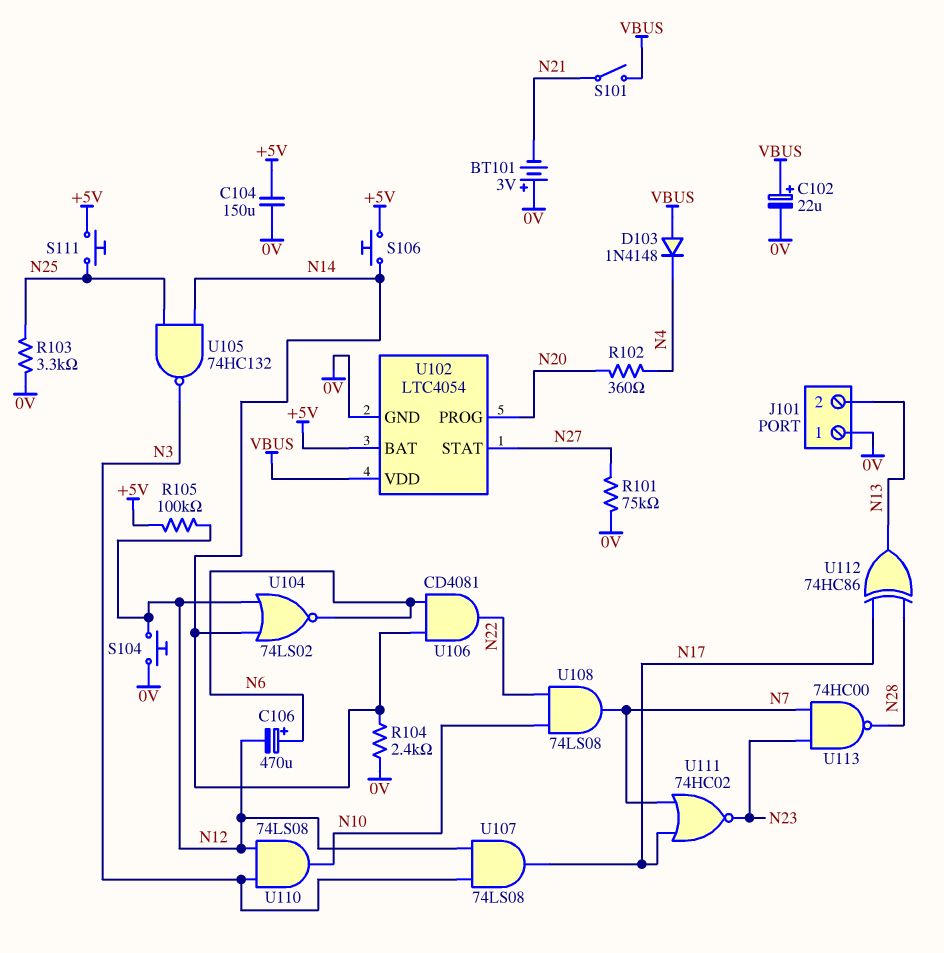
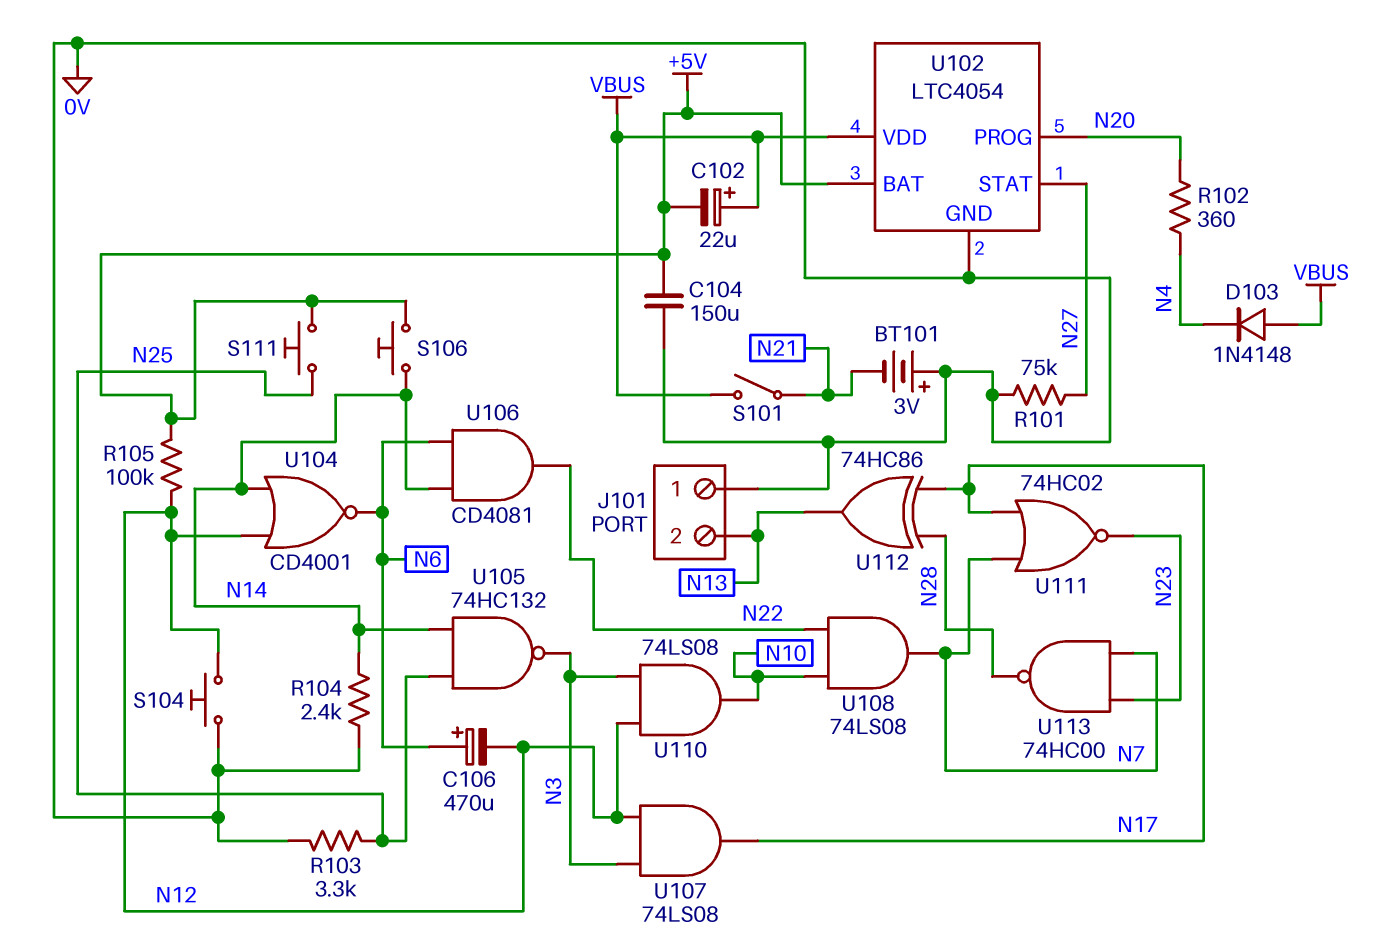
C102: 22uF (plus VBUS, minus 0V) -> 22uF (plus VBUS, minus +5V)
U104: NOR 74LS02 (in N12, in N14, out N6) -> NOR CD4001 (in N12, in N14, out N6)

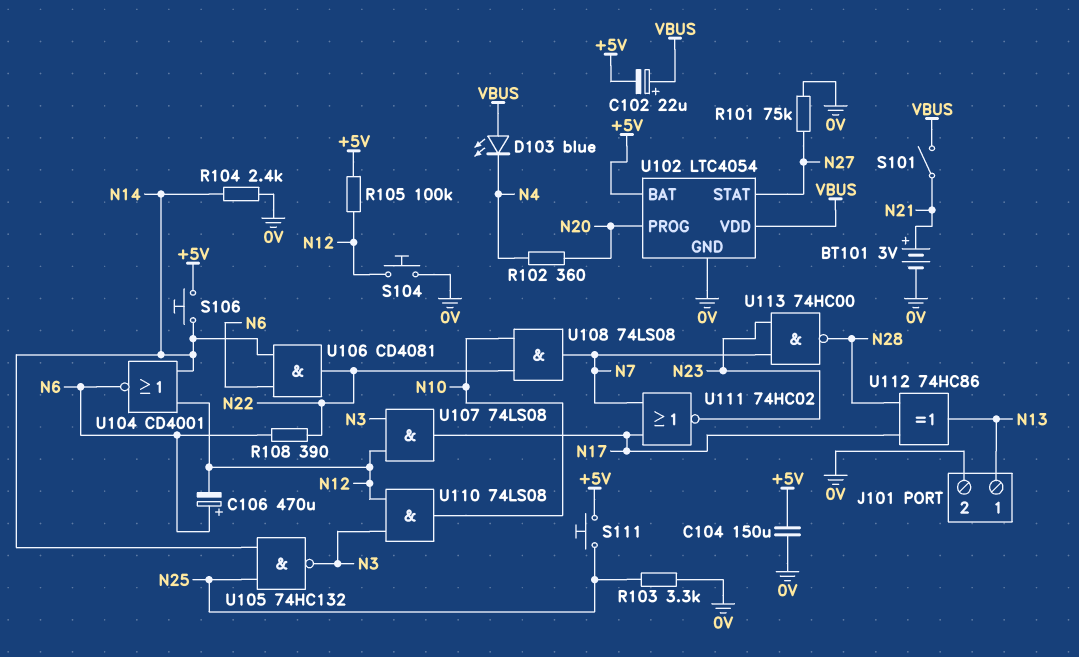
BT101: 3V (plus 0V, minus N21) -> 3V (plus N21, minus 0V)
D103: diode 1N4148 (A VBUS, K N4) -> LED blue (A VBUS, K N4)
J101 pin 1: 0V -> N13
J101 pin 2: N13 -> 0V
R108: none -> 390 (N6, N22)

